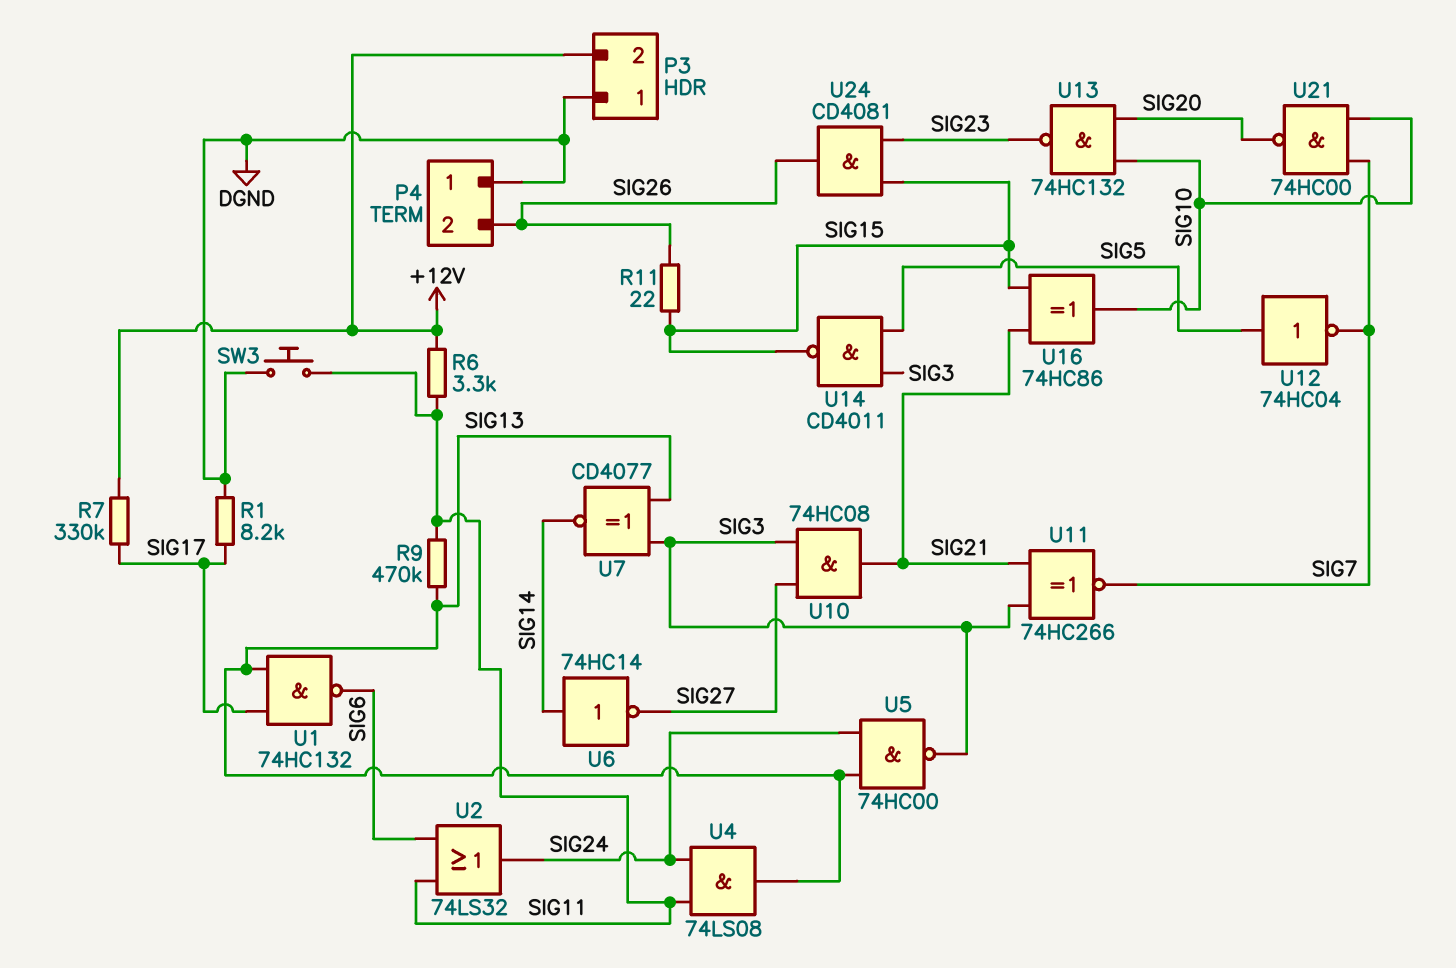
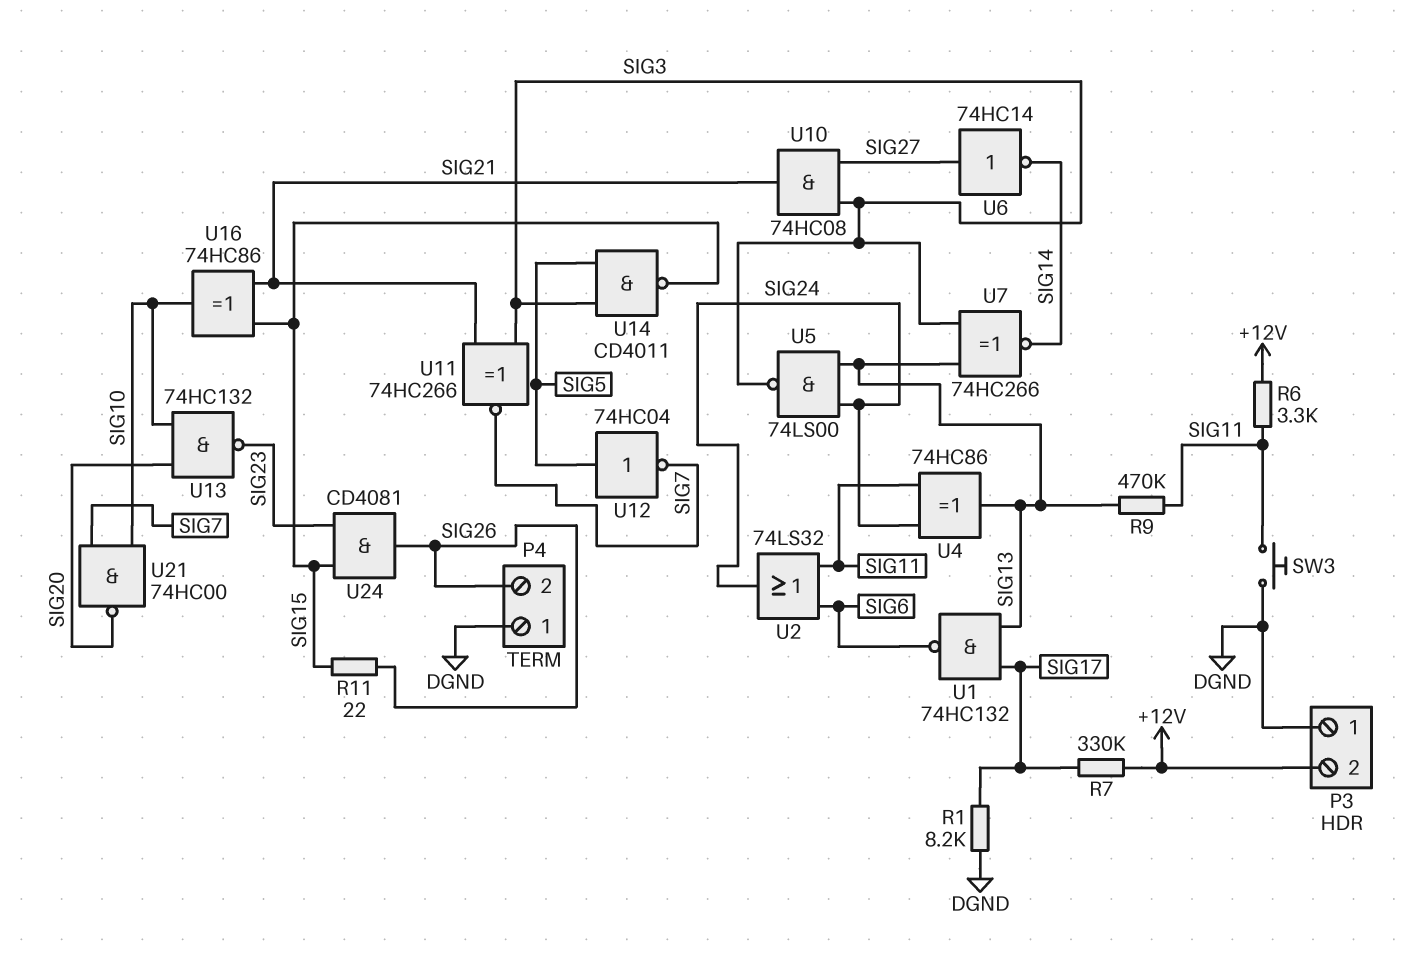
U4: AND 74LS08 (in SIG11, in SIG24, out SIG13) -> XOR 74HC86 (in SIG11, in SIG24, out SIG13)
U5: NAND 74HC00 (in SIG13, in SIG24, out SIG3) -> NAND 74LS00 (in SIG13, in SIG24, out SIG3)
U6: NOT 74HC14 (in SIG14, out SIG27) -> NOT 74HC14 (in SIG27, out SIG14)
U7: XNOR CD4077 (in SIG3, in SIG13, out SIG14) -> XNOR 74HC266 (in SIG3, in SIG13, out SIG14)

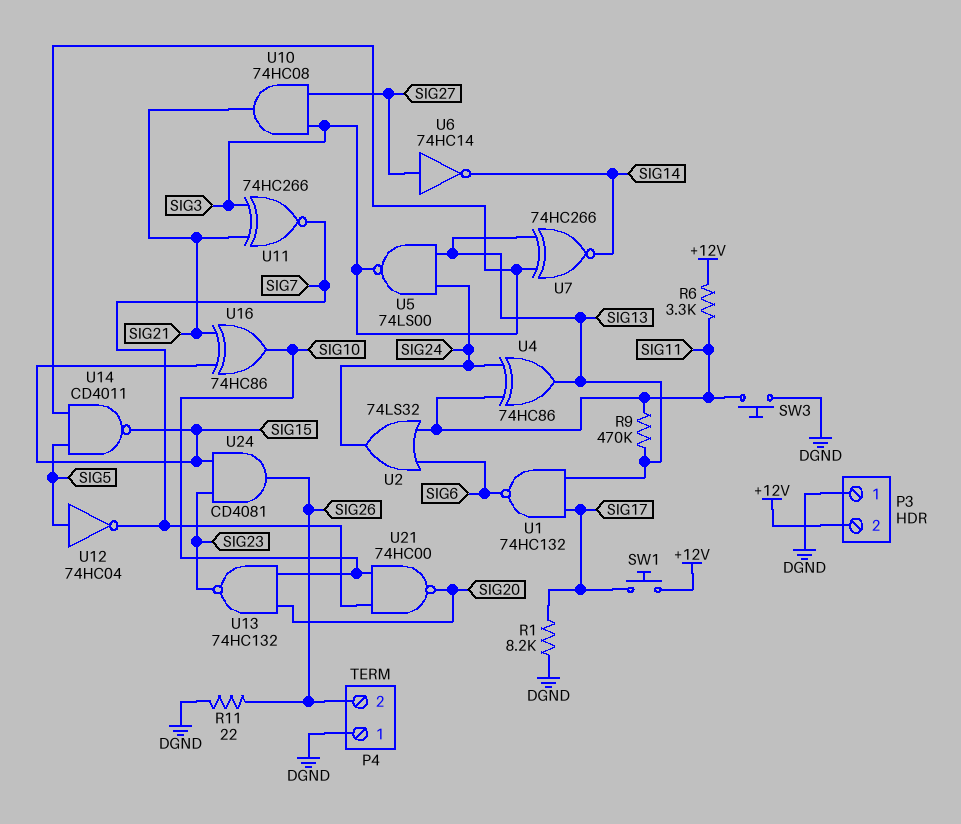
R7: 330k (+12V, SIG17) -> none
R11: 22 (SIG15, SIG26) -> 22 (DGND, SIG26)
SW1: none -> button (+12V, SIG17)

